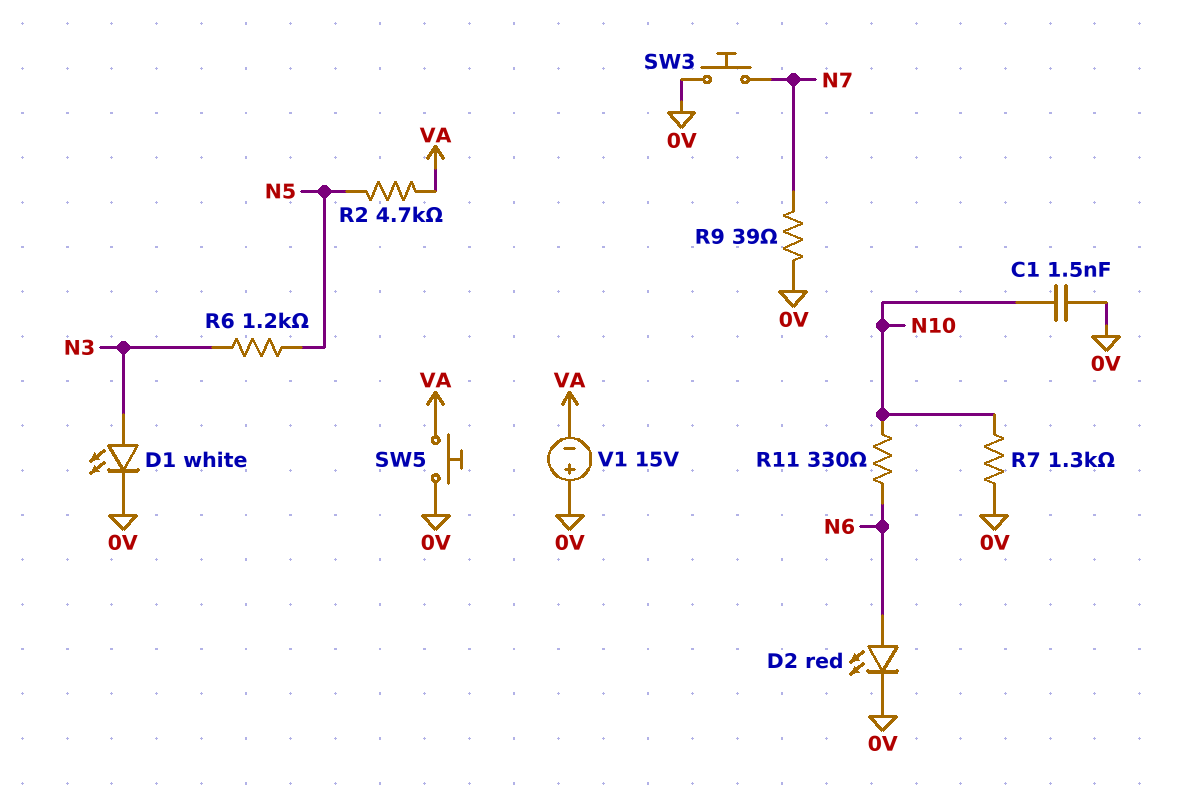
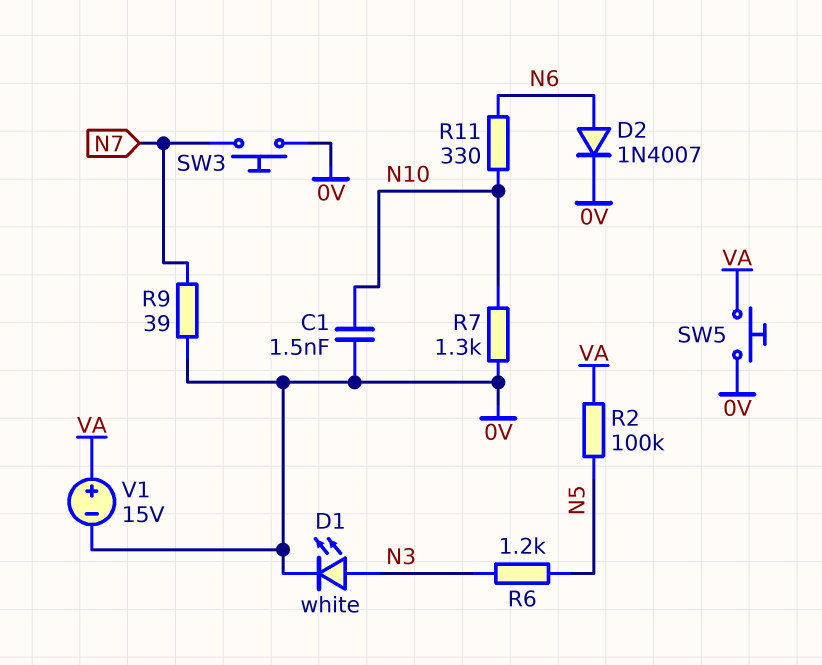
D2: LED red (A N6, K 0V) -> diode 1N4007 (A N6, K 0V)
R2: 4.7k (N5, VA) -> 100k (N5, VA)
V1: 15V (plus 0V, minus VA) -> 15V (plus VA, minus 0V)

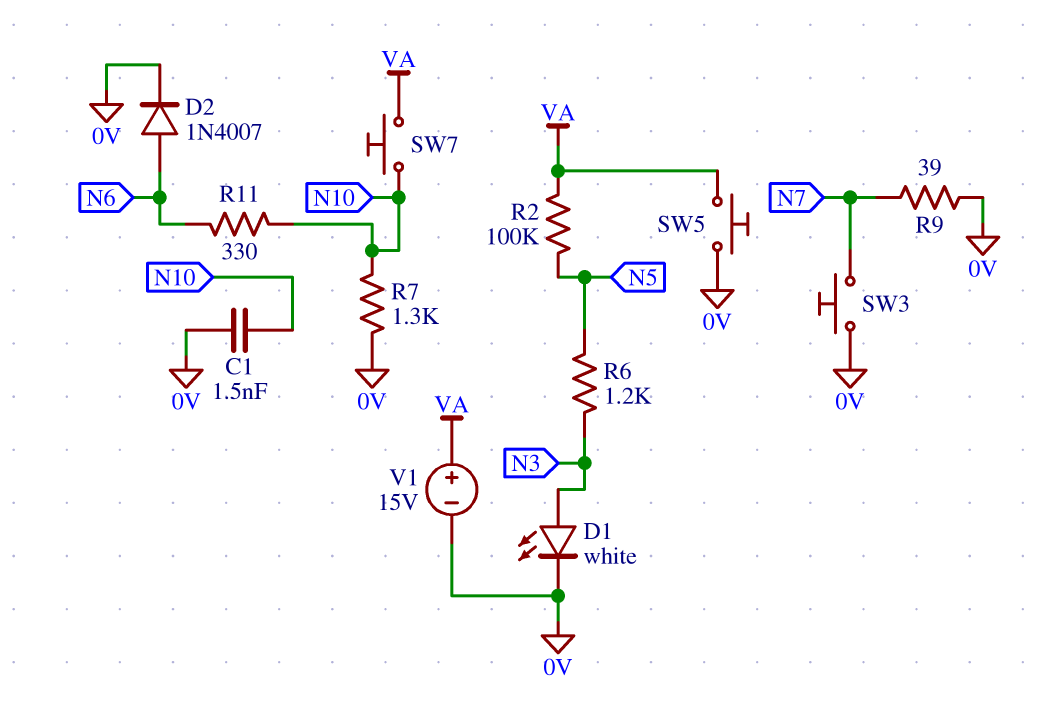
SW7: none -> button (N10, VA)

